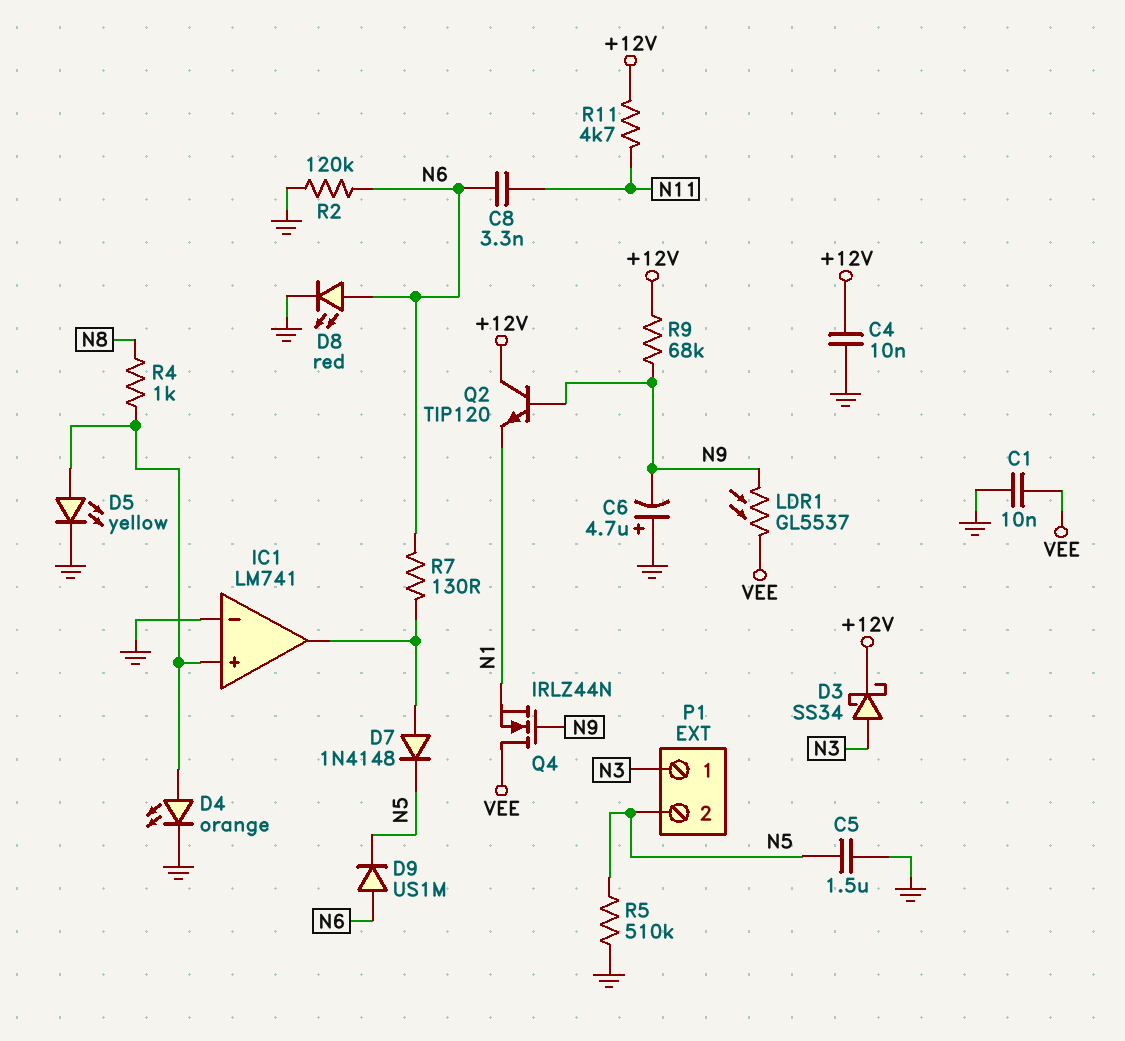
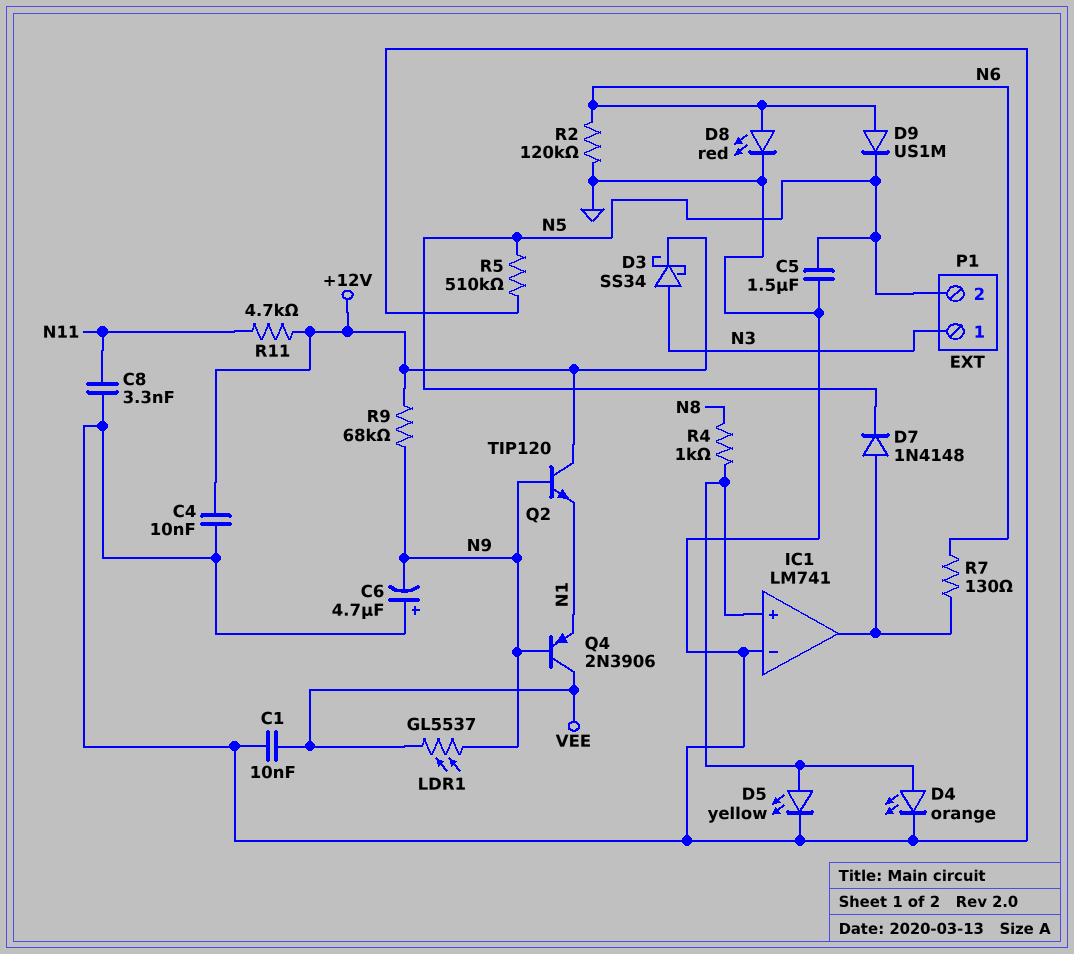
C8: 3.3nF (N6, N11) -> 3.3nF (GND, N11)
Q4: NMOS IRLZ44N (G N9, D VEE, S N1) -> PNP 2N3906 (B N9, C VEE, E N1)

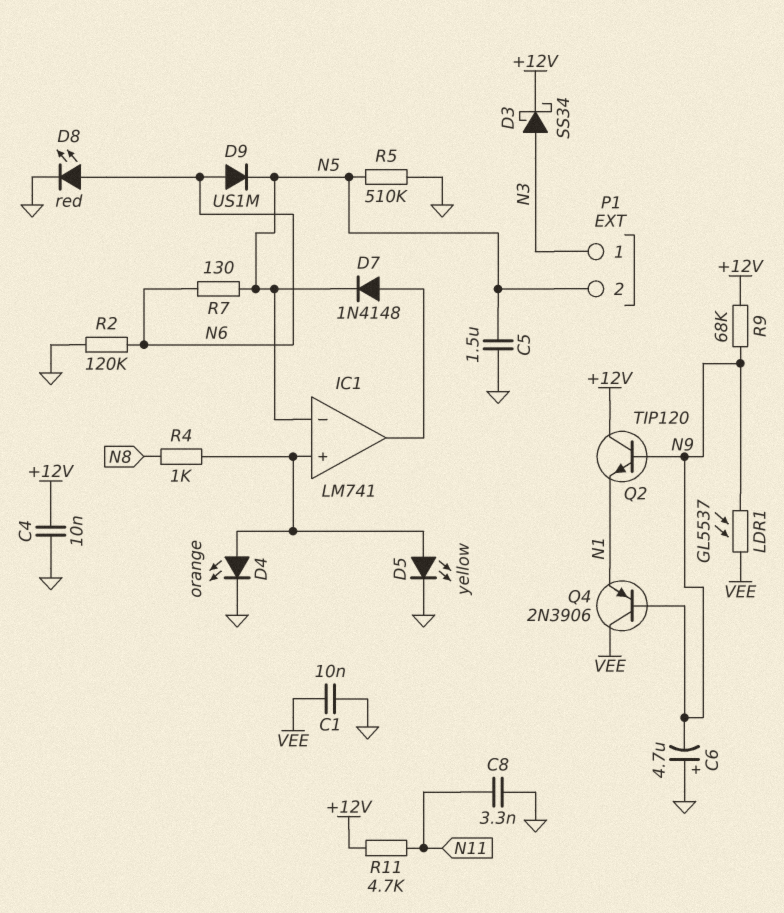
IC1 pin in-: GND -> N5
R7: 130 (IC1/out, N6) -> 130 (N5, N6)

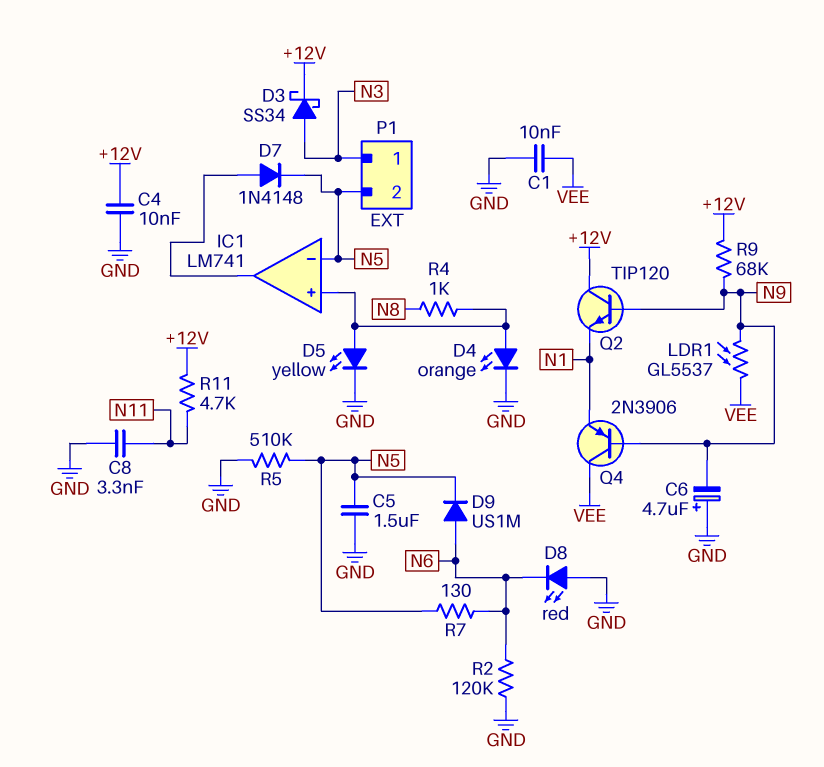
D8: LED red (A N6, K GND) -> LED red (A GND, K N6)

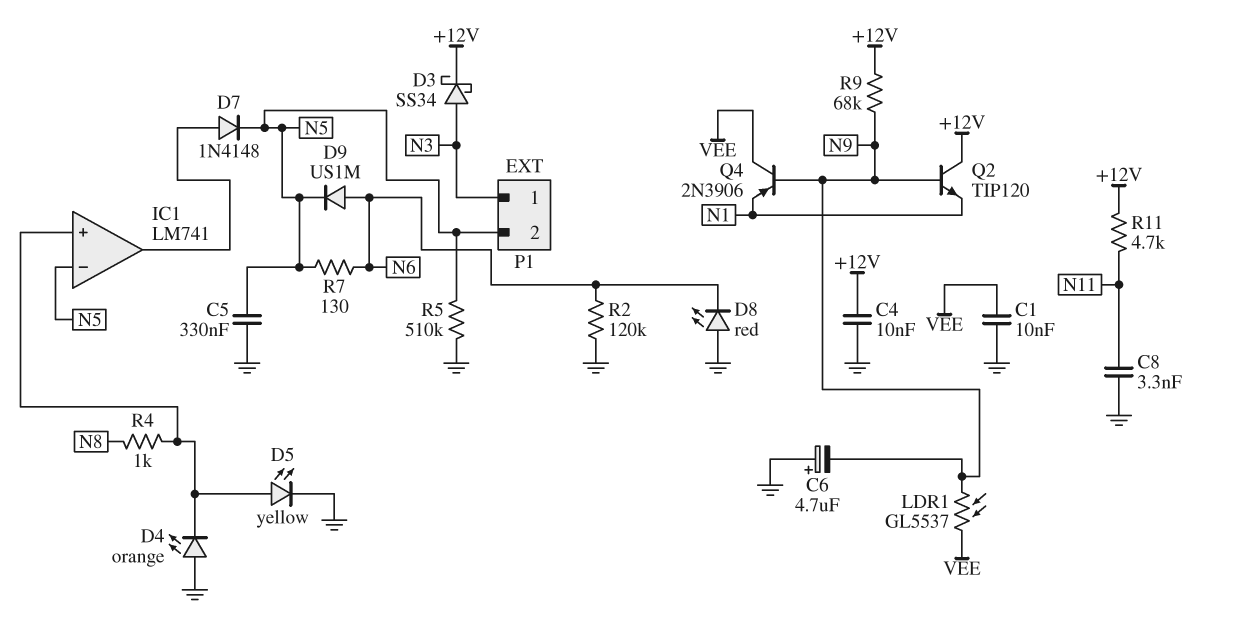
C5: 1.5uF (GND, N5) -> 330nF (GND, N5)
D4: LED orange (A IC1/in+, K GND) -> LED orange (A GND, K IC1/in+)

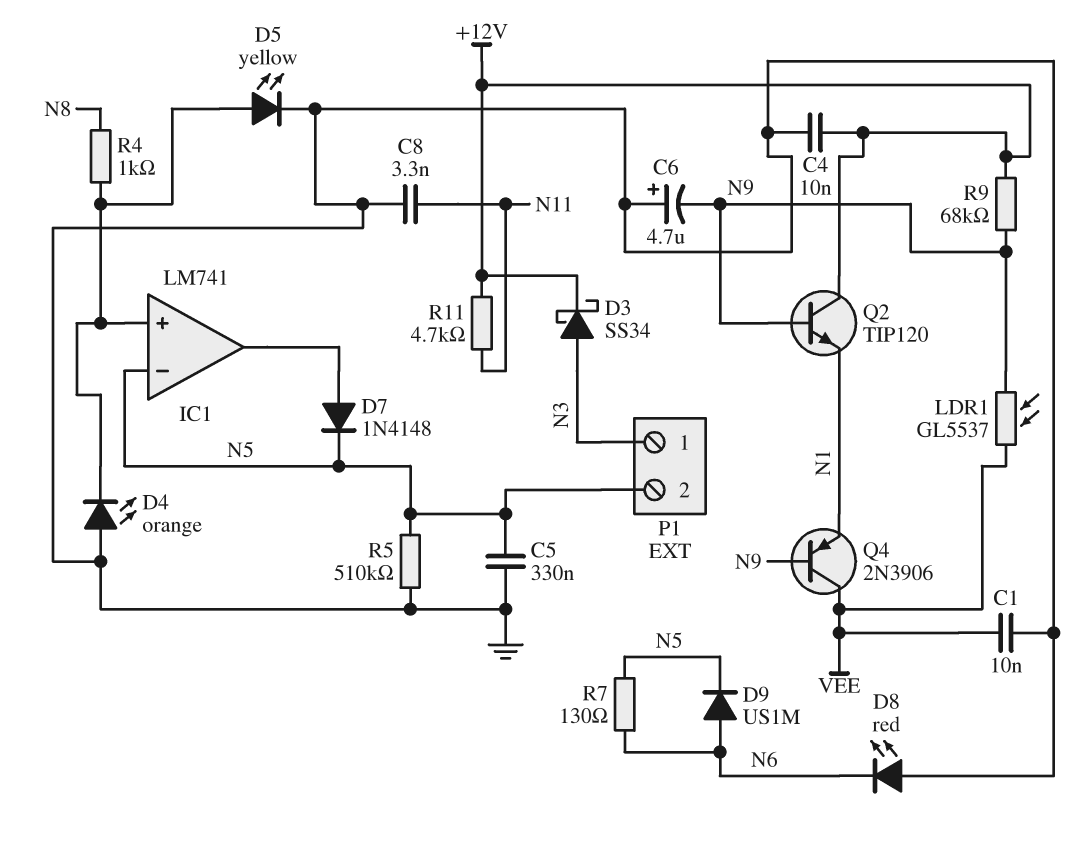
R2: 120k (GND, N6) -> none

